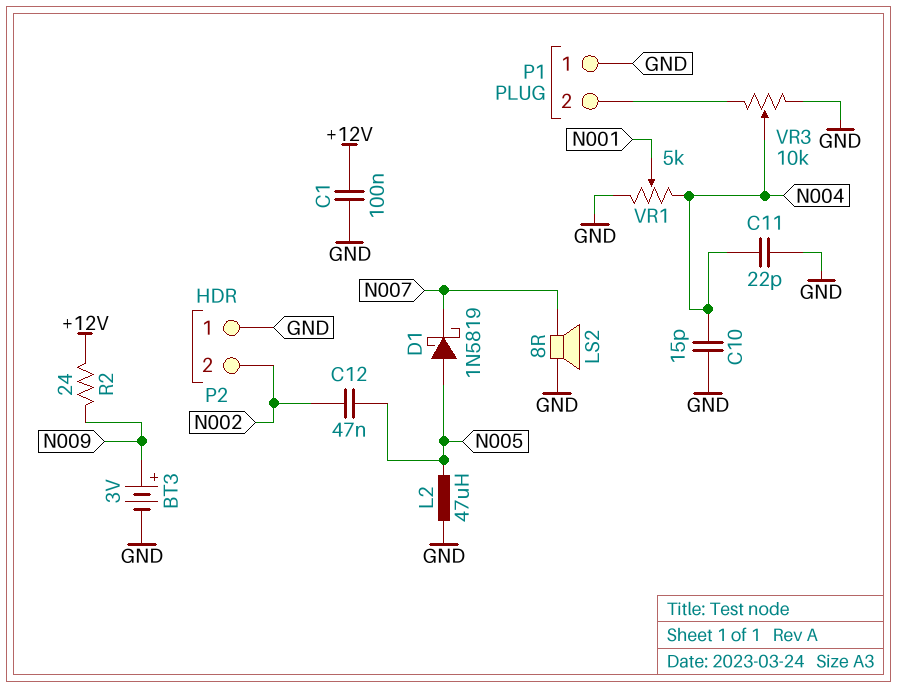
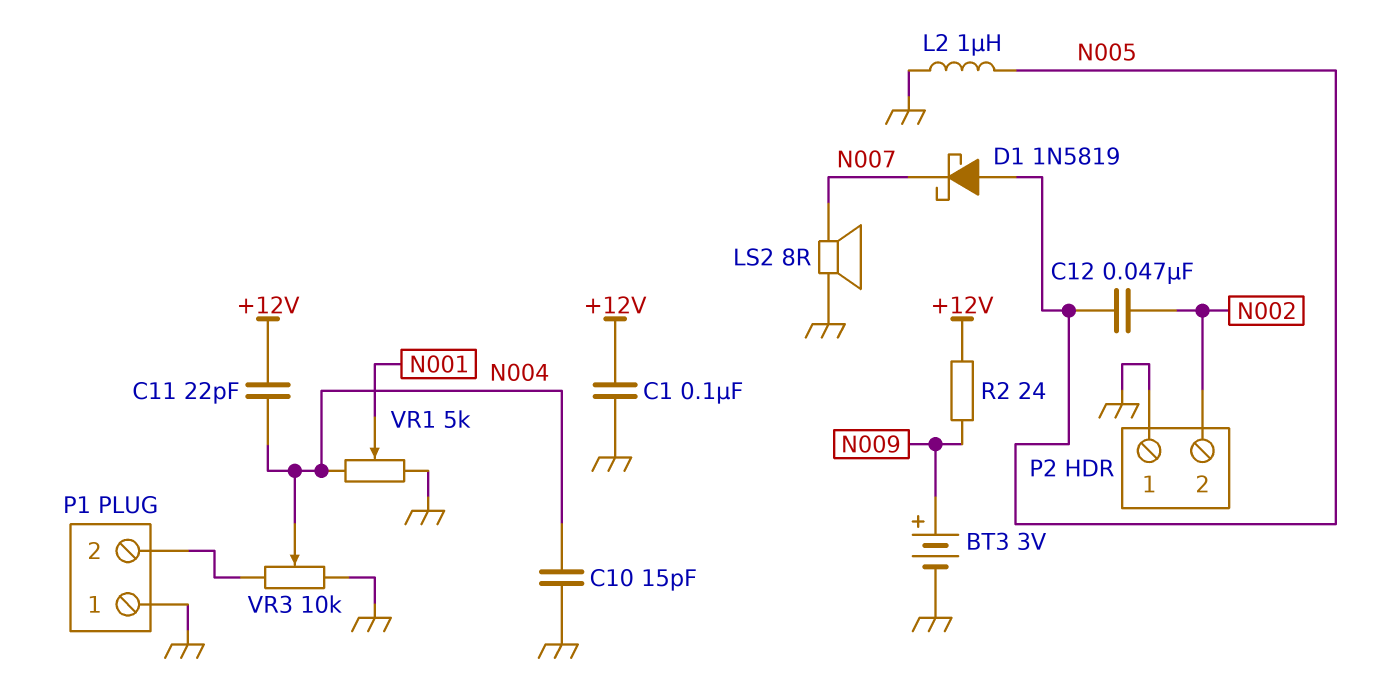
C11: 22pF (GND, N004) -> 22pF (+12V, N004)
L2: 47uH (GND, N005) -> 1uH (GND, N005)

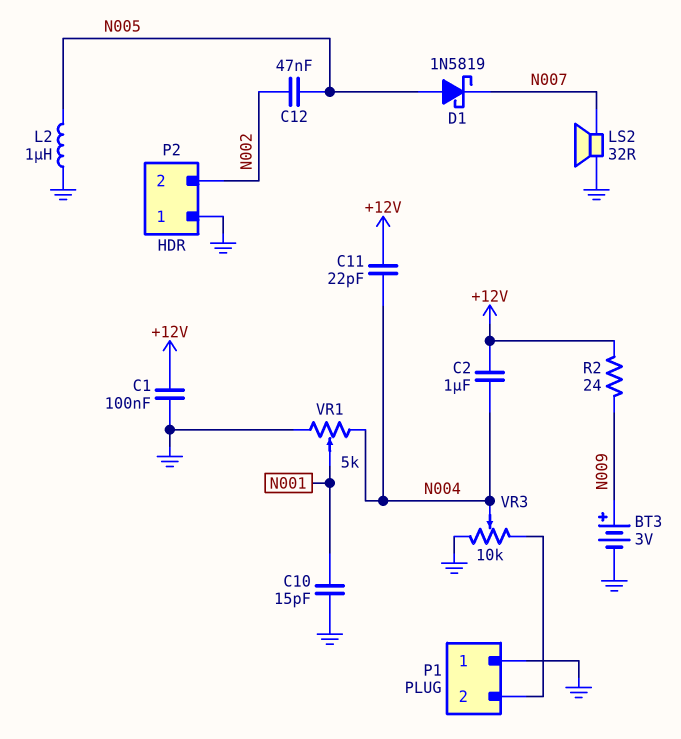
C2: none -> 1uF (+12V, N004)
C10: 15pF (GND, N004) -> 15pF (GND, N001)
LS2: speaker 8R (GND, N007) -> speaker 32R (GND, N007)

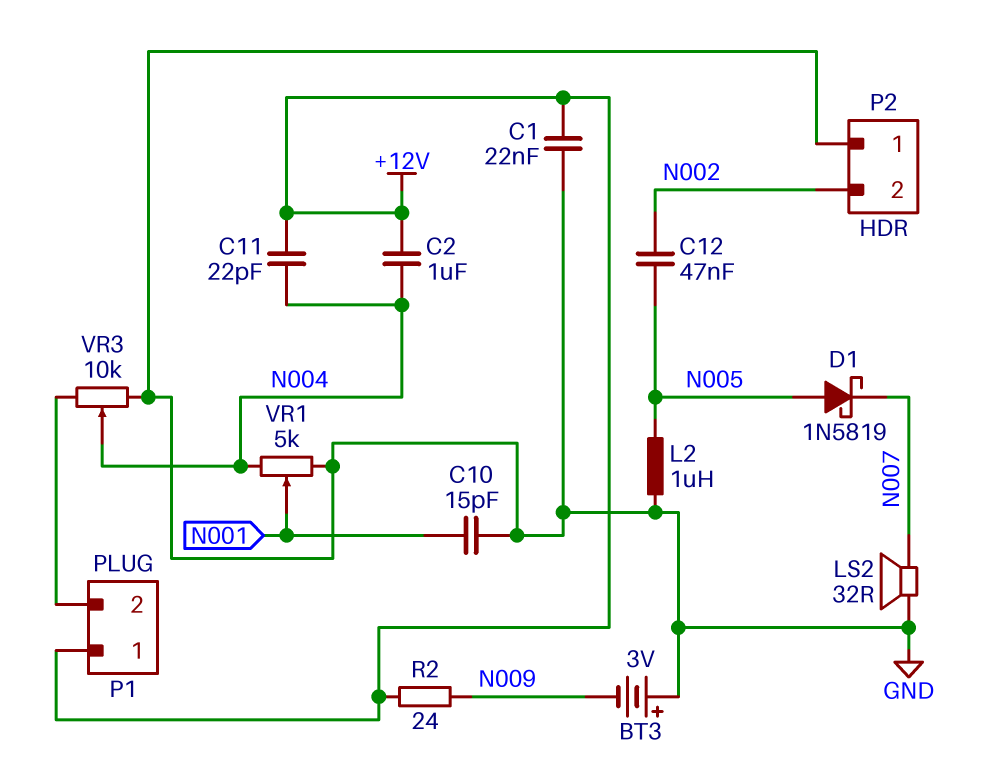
BT3: 3V (plus N009, minus GND) -> 3V (plus GND, minus N009)
C1: 100nF (+12V, GND) -> 22nF (+12V, GND)
P1 pin 1: GND -> +12V

